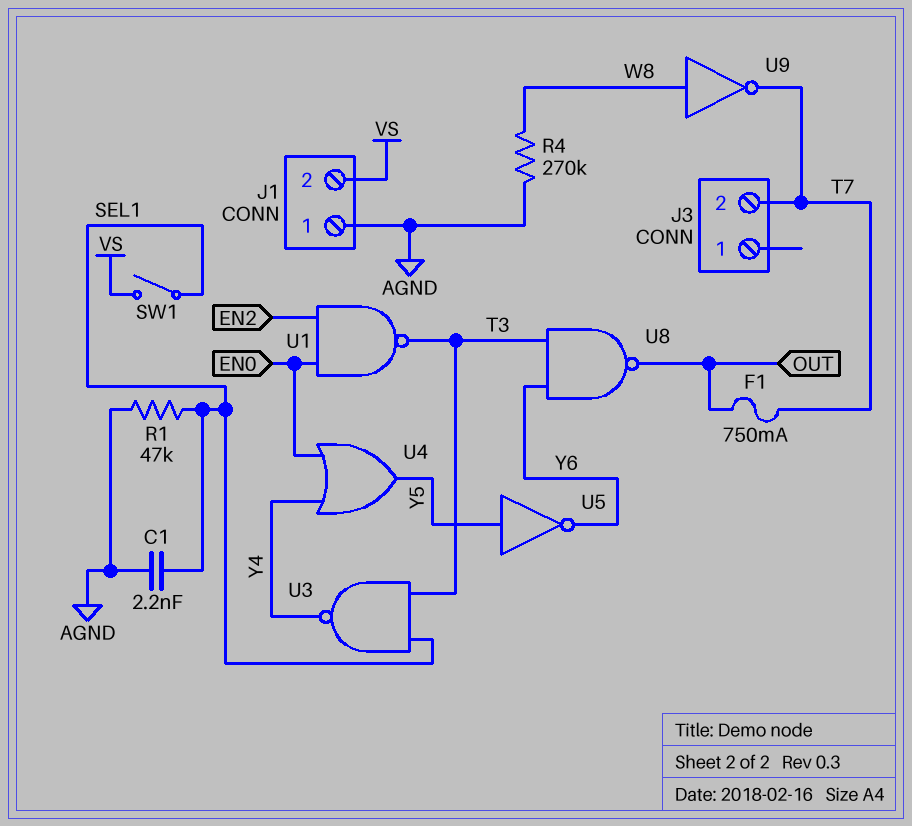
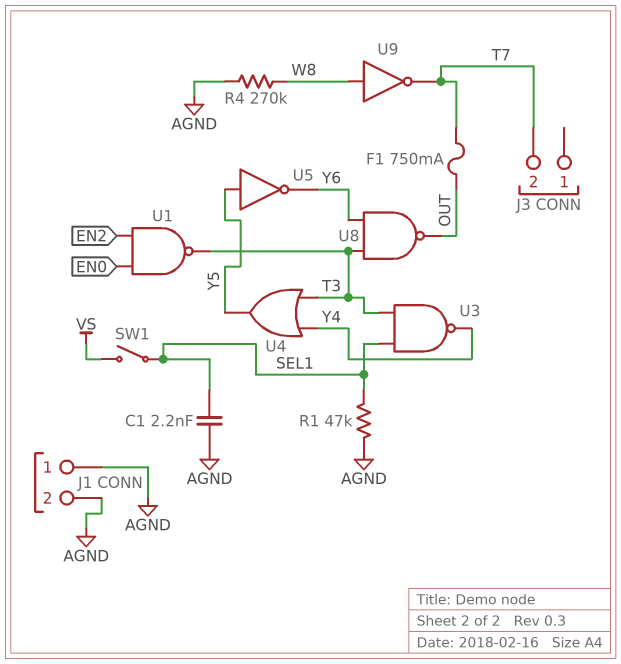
J1 pin 2: VS -> AGND
U4: OR (in EN0, in Y4, out Y5) -> OR (in T3, in Y4, out Y5)

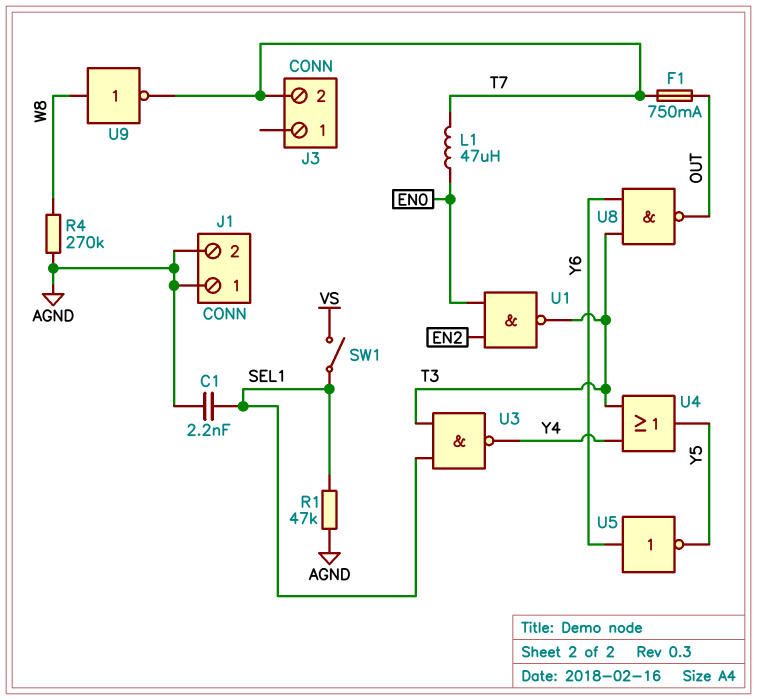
L1: none -> 47uH (EN0, T7)
U5: NOT (in Y5, out Y6) -> NOT (in Y6, out Y5)

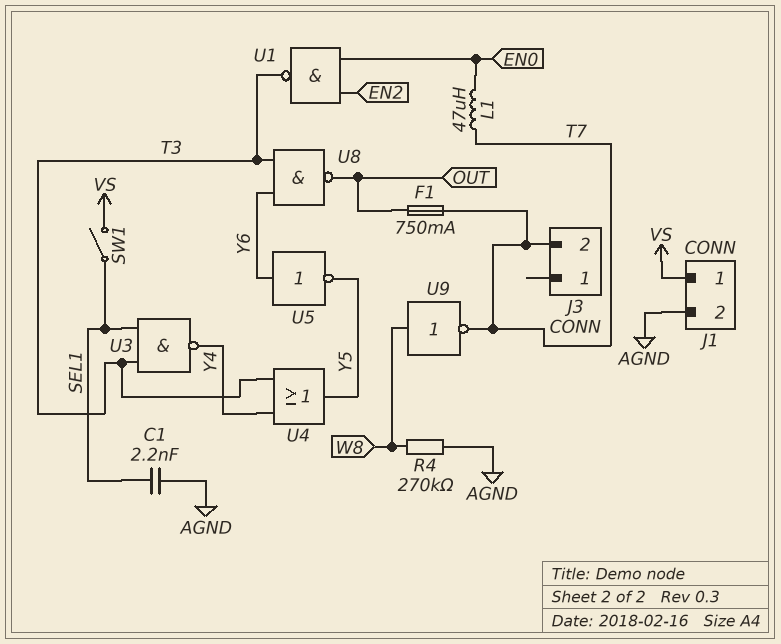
J1 pin 1: AGND -> VS
R1: 47k (AGND, SEL1) -> none

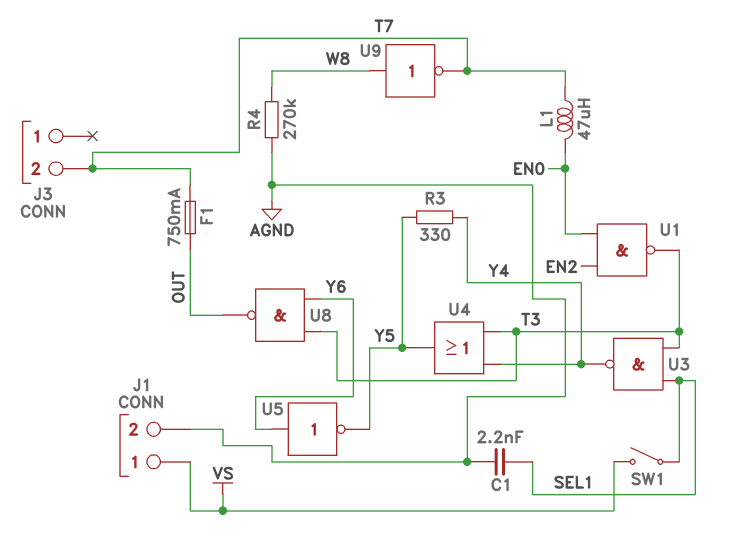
R3: none -> 330 (Y4, Y5)

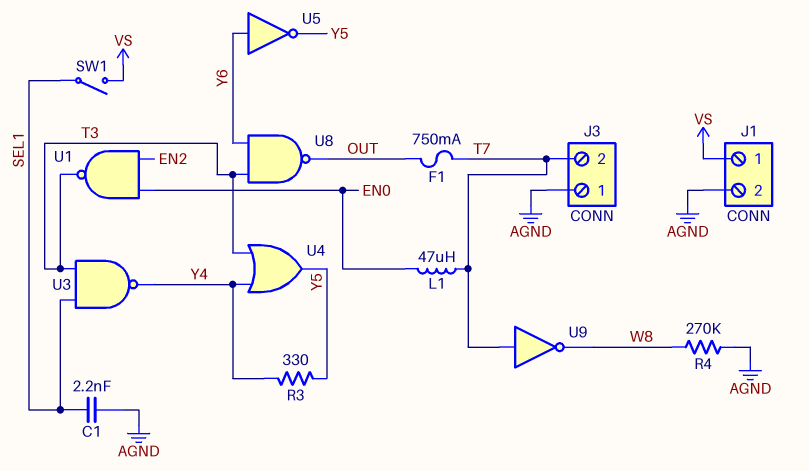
J3 pin 1: none -> AGND
U9: NOT (in W8, out T7) -> NOT (in T7, out W8)

